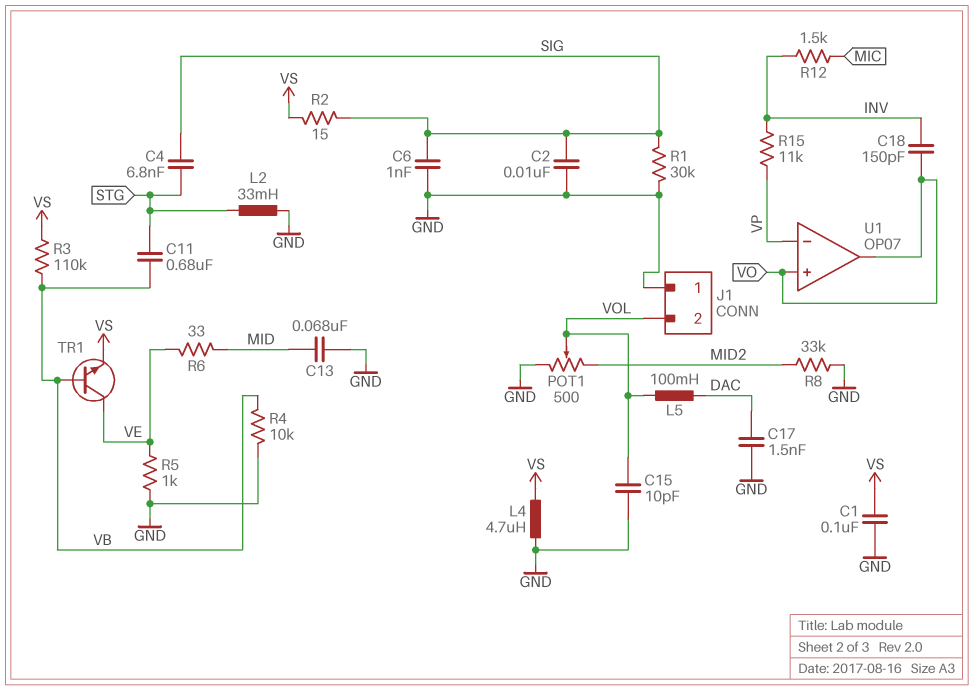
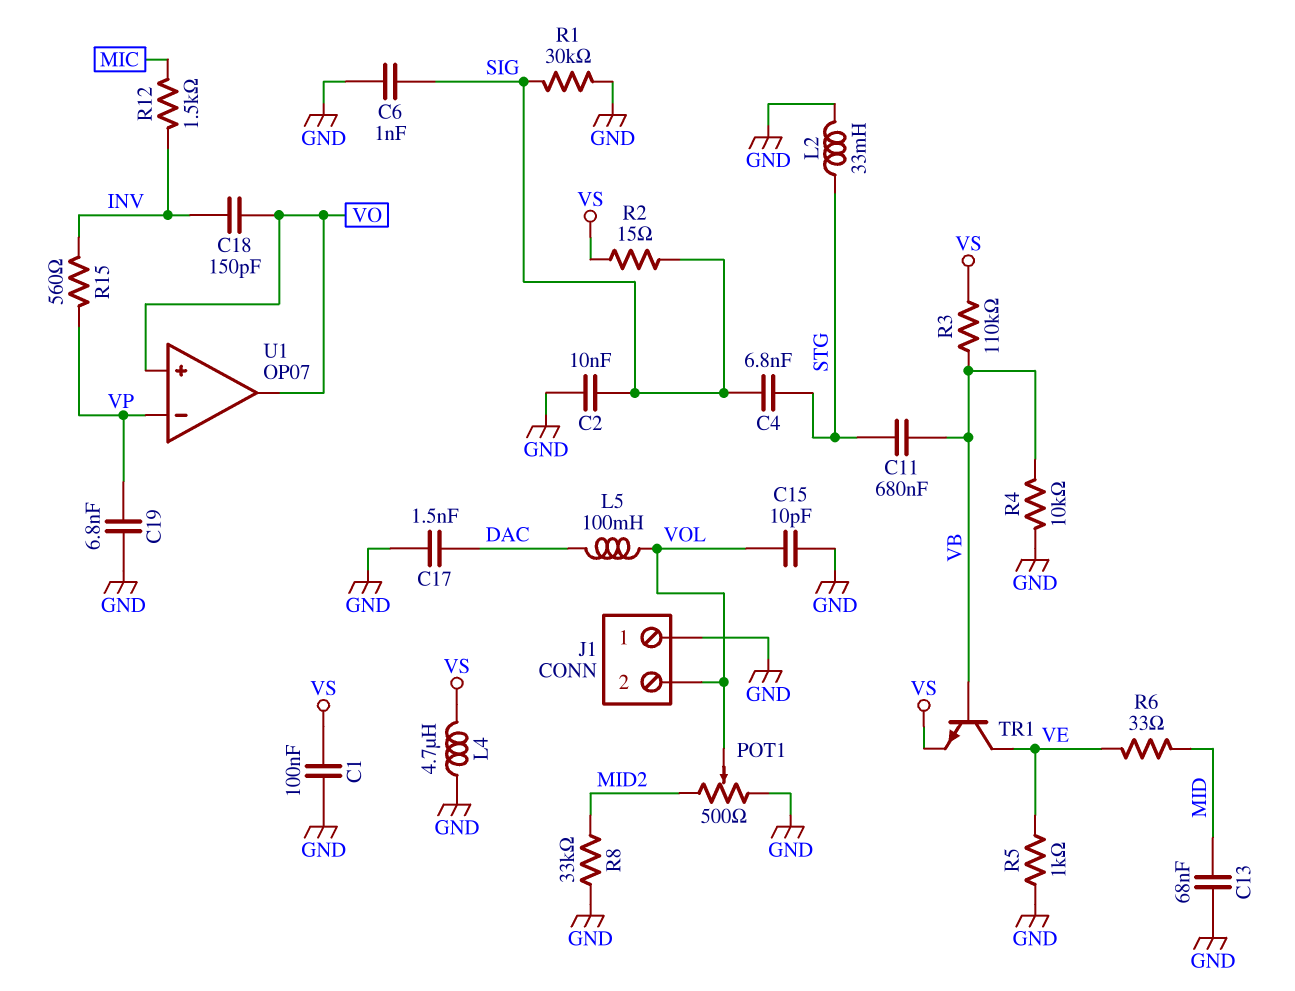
C19: none -> 6.8nF (GND, VP)
R15: 11k (INV, VP) -> 560 (INV, VP)

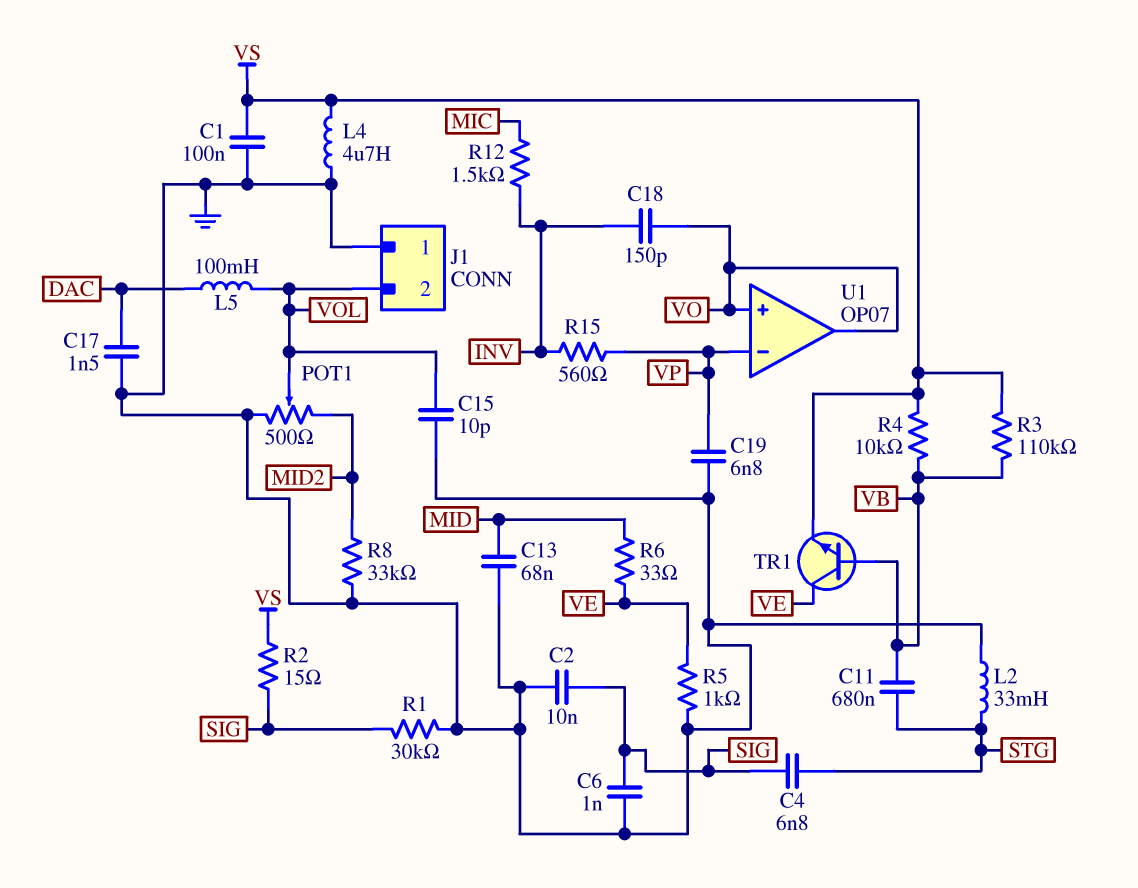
R4: 10k (GND, VB) -> 10k (VB, VS)

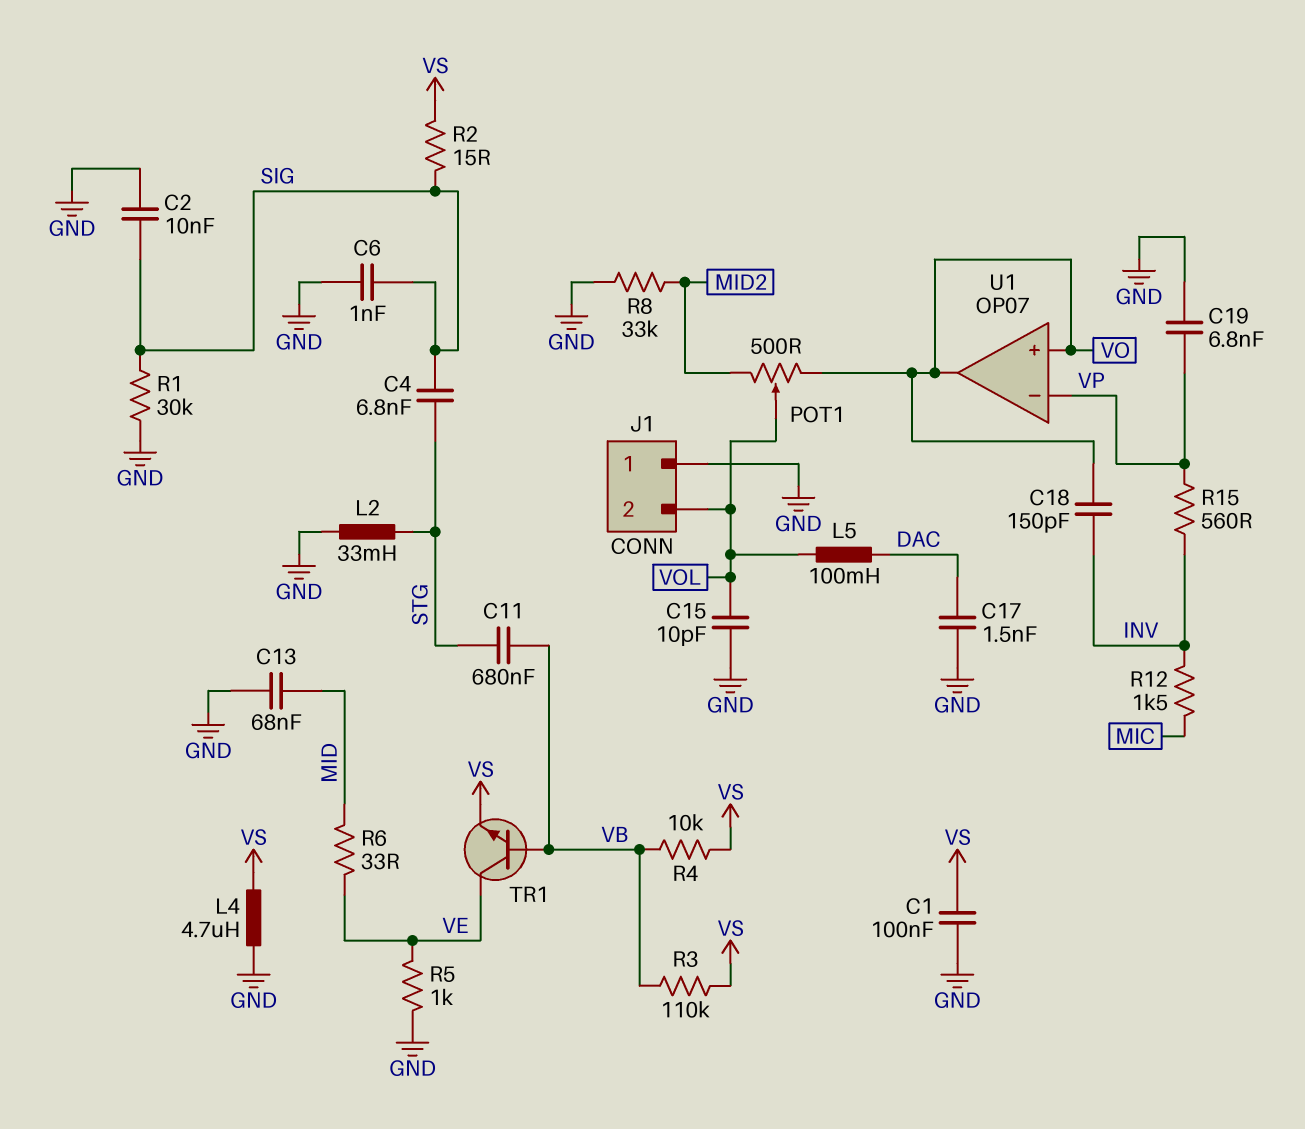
POT1: 500 (GND, MID2, wiper VOL) -> 500 (MID2, VO, wiper VOL)

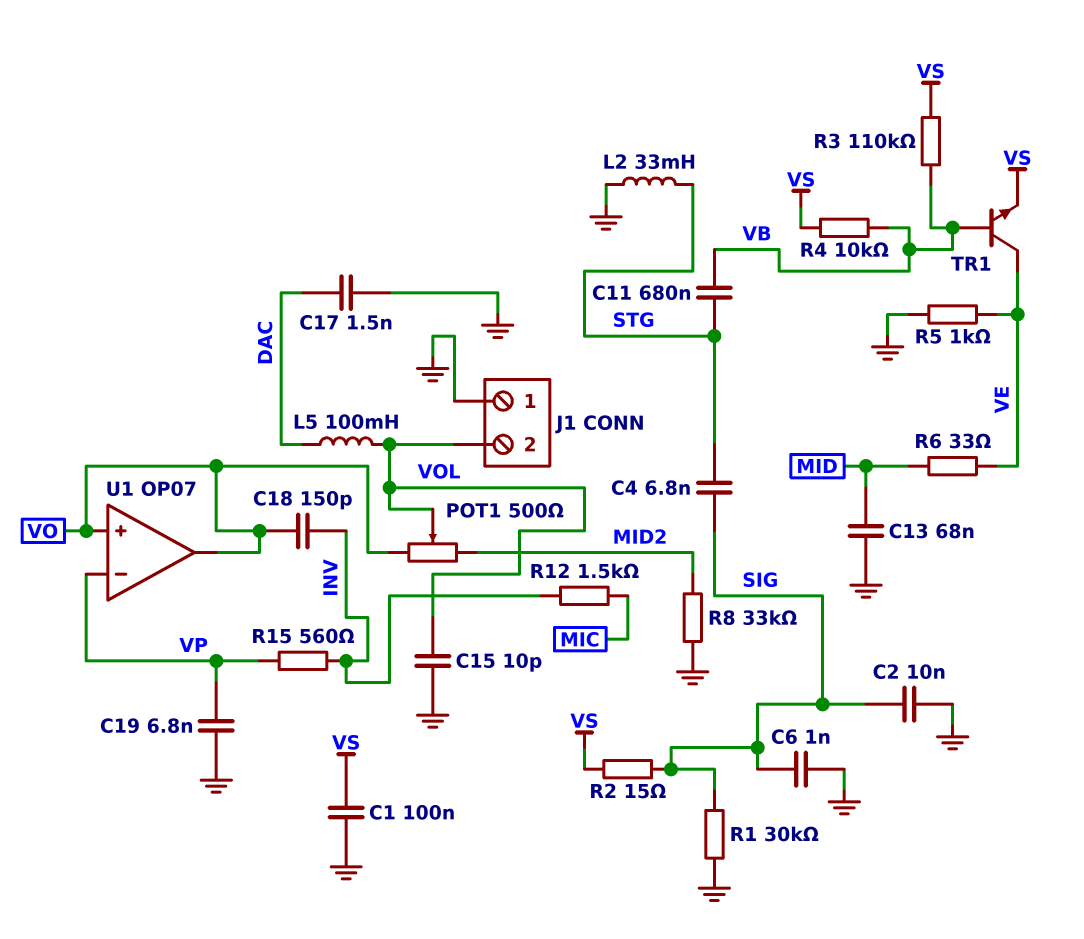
L4: 4.7uH (GND, VS) -> none

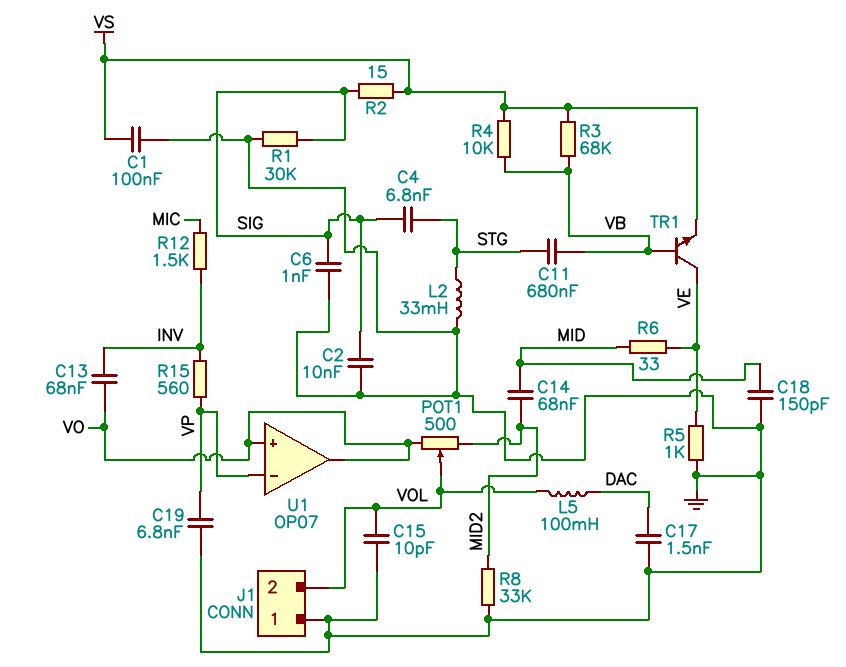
C13: 68nF (GND, MID) -> 68nF (INV, VO)
C14: none -> 68nF (MID, MID2)
C18: 150pF (INV, VO) -> 150pF (GND, MID)
R3: 110k (VB, VS) -> 68k (VB, VS)

